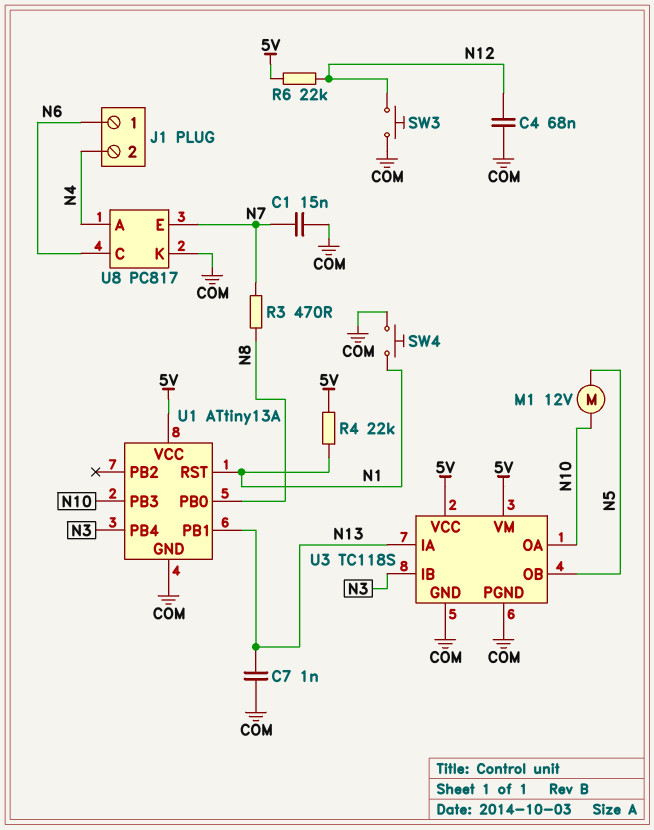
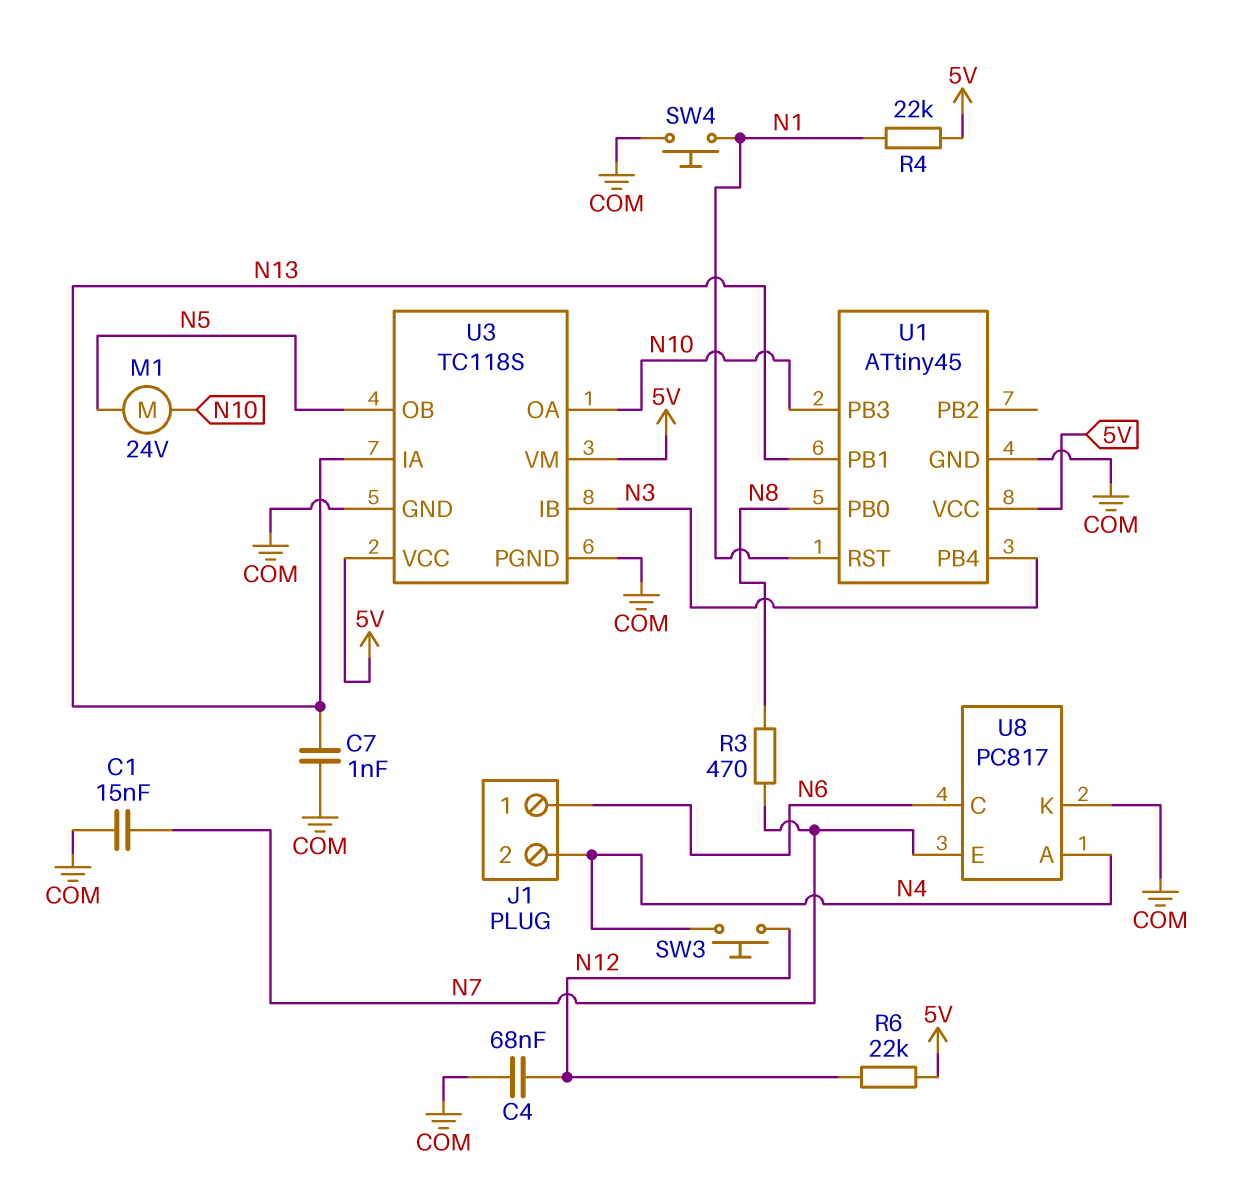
M1: motor 12V (N5, N10) -> motor 24V (N5, N10)
SW3: button (COM, N12) -> button (N4, N12)
U1: ATtiny13A -> ATtiny45

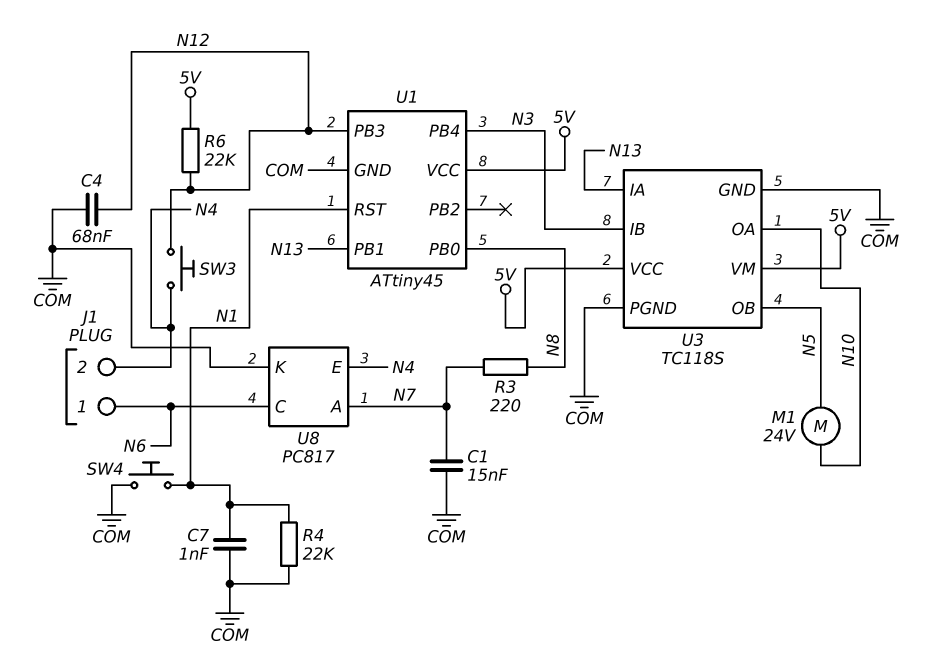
C7: 1nF (COM, N13) -> 1nF (COM, N1)
R3: 470 (N7, N8) -> 220 (N7, N8)
R4: 22k (5V, N1) -> 22k (COM, N1)
U1 pin PB3: N10 -> N12
U8 pin A: N4 -> N7
U8 pin E: N7 -> N4

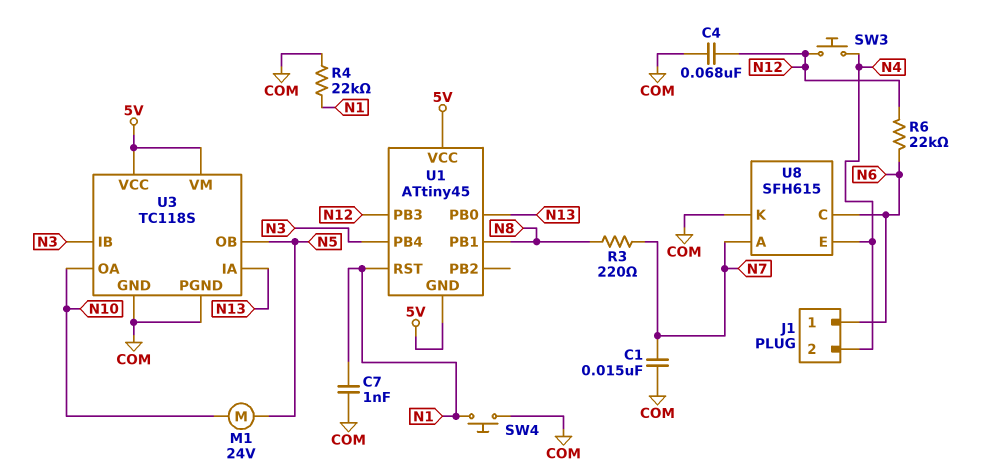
R6: 22k (5V, N12) -> 22k (N6, N12)
U1 pin GND: COM -> 5V
U1 pin PB0: N8 -> N13
U1 pin PB1: N13 -> N8
U8: PC817 -> SFH615

